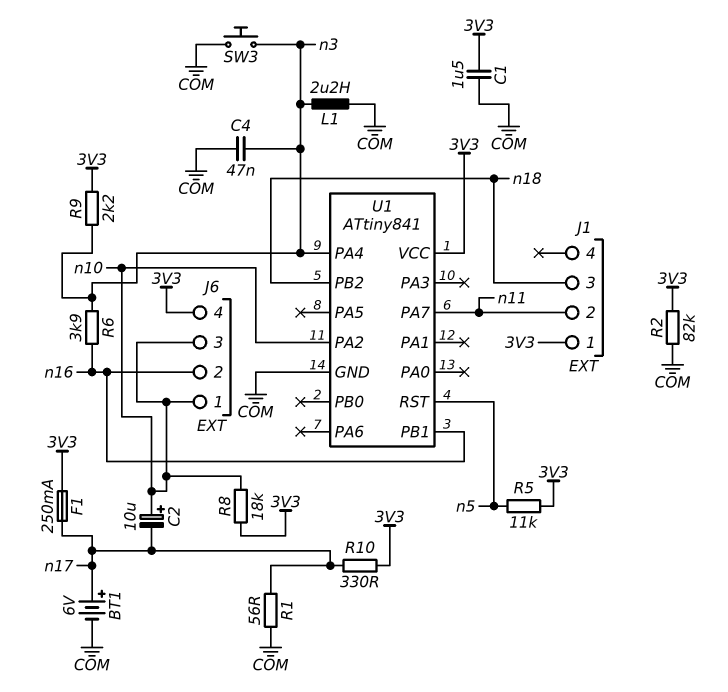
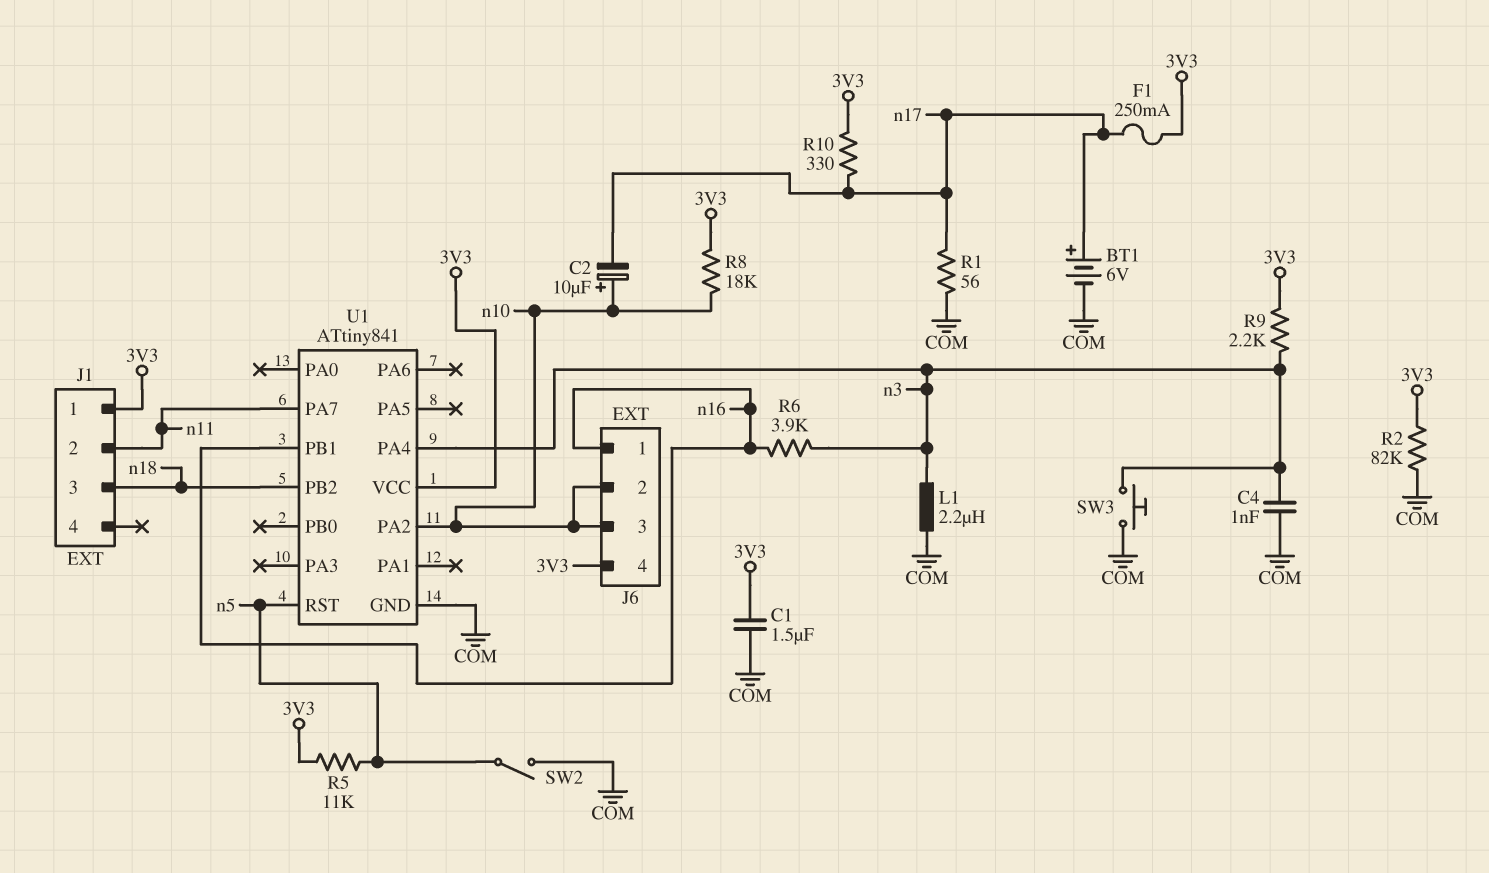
C4: 47nF (COM, n3) -> 1nF (COM, n3)
J6 pin 1: n10 -> n16
J6 pin 2: n16 -> n10
SW2: none -> switch (COM, n5)

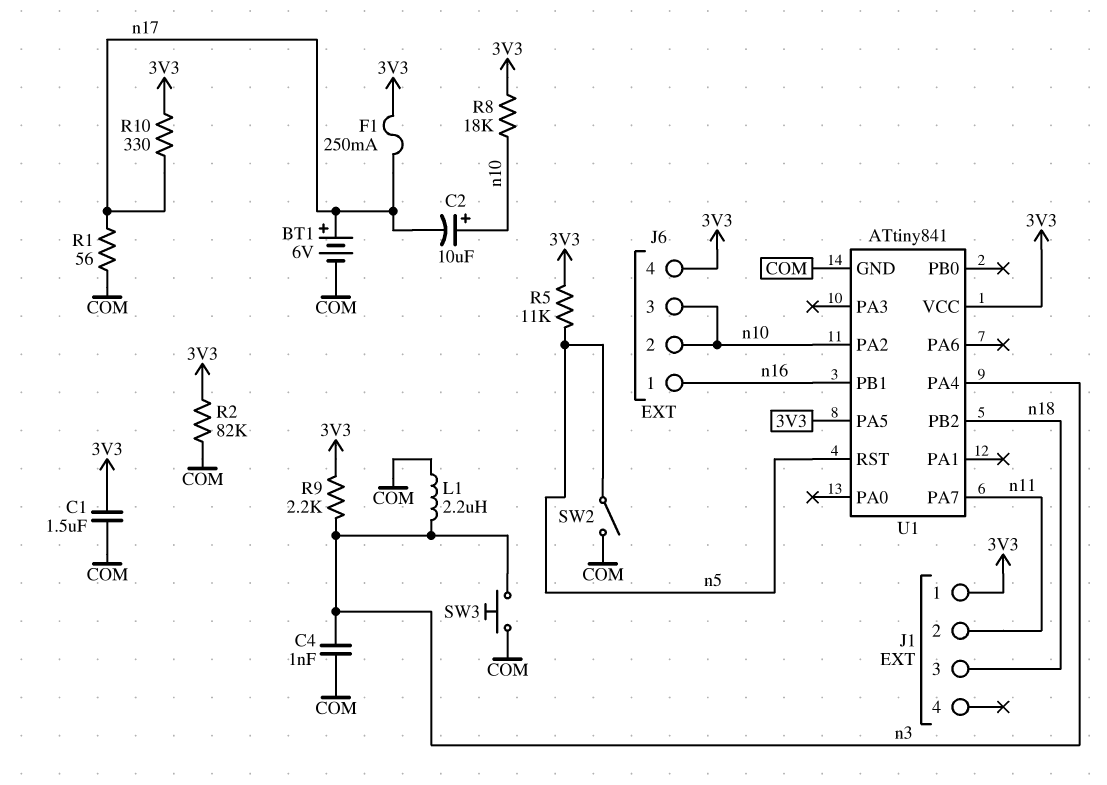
R6: 3.9k (n3, n16) -> none
U1 pin PA5: none -> 3V3

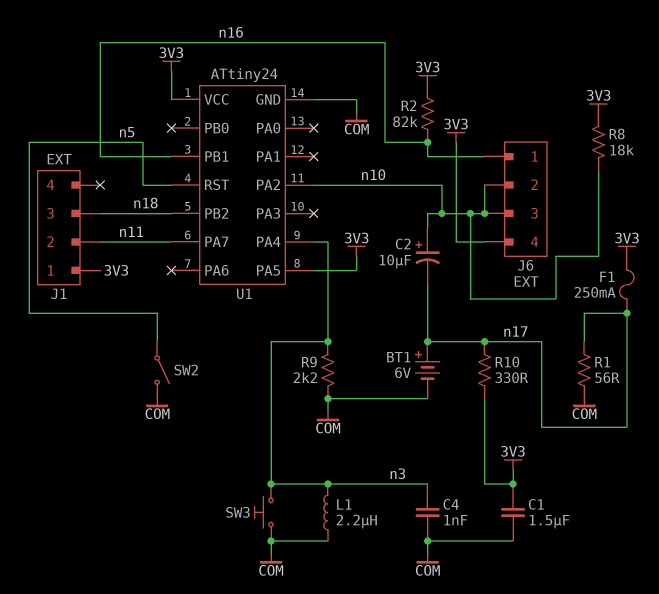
R2: 82k (3V3, COM) -> 82k (3V3, n16)
R5: 11k (3V3, n5) -> none
R9: 2.2k (3V3, n3) -> 2.2k (COM, n3)
U1: ATtiny841 -> ATtiny24

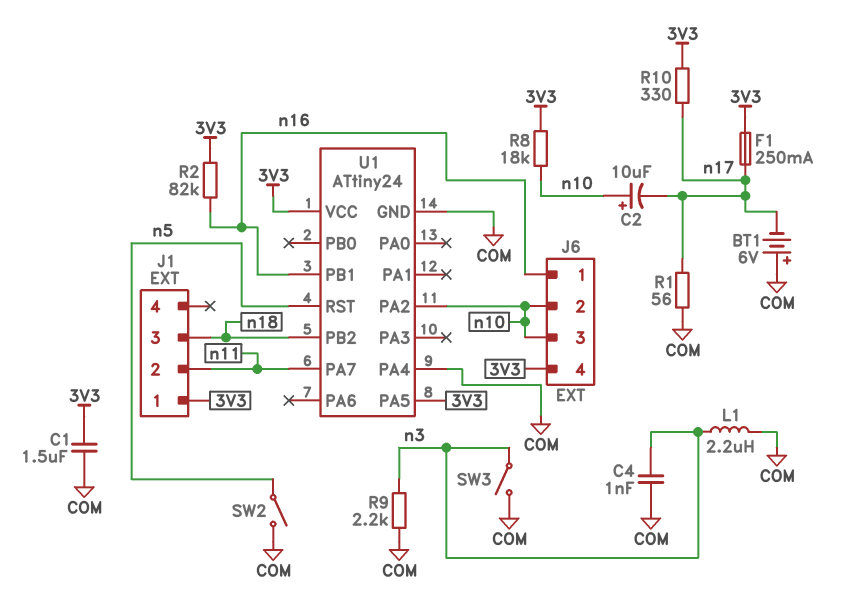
BT1: 6V (plus n17, minus COM) -> 6V (plus COM, minus n17)
SW3: button (COM, n3) -> switch (COM, n3)
U1 pin PA4: n3 -> COM

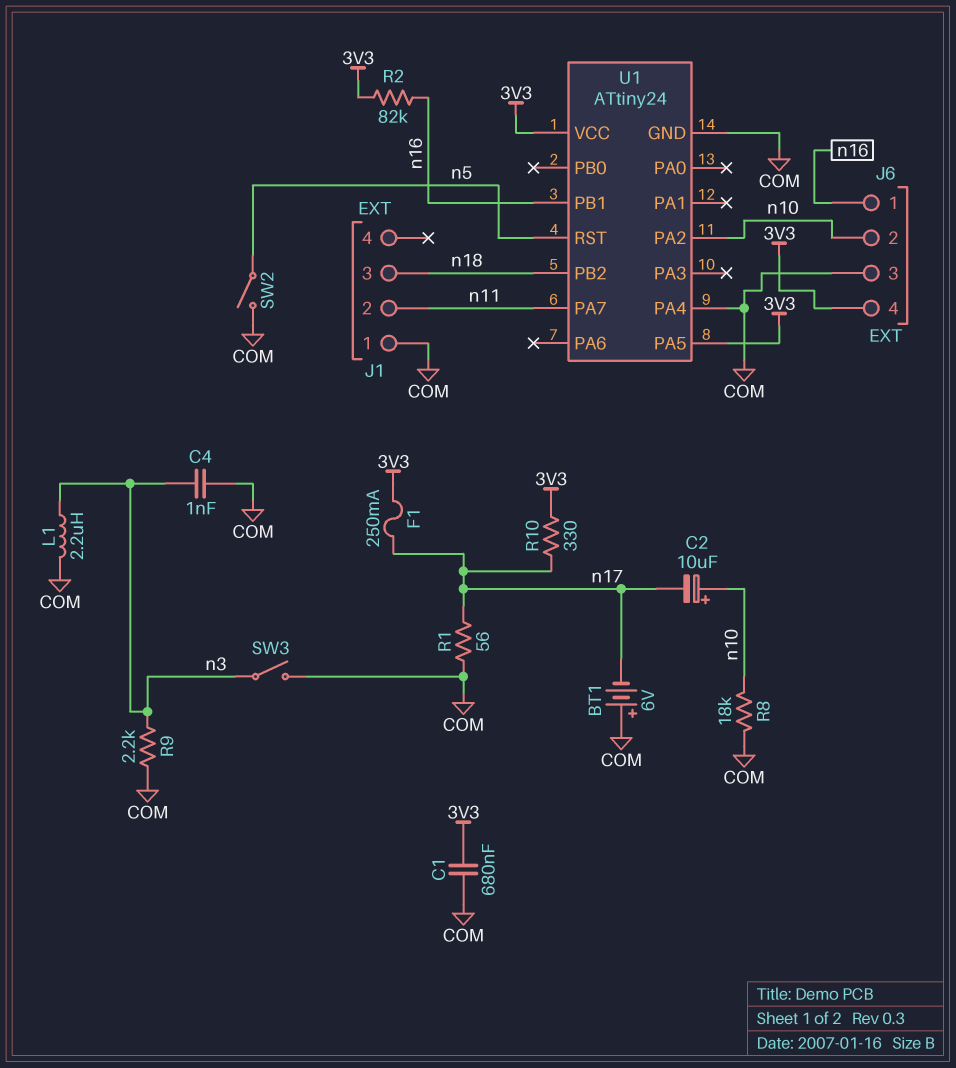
C1: 1.5uF (3V3, COM) -> 680nF (3V3, COM)
J1 pin 1: 3V3 -> COM
J6 pin 3: n10 -> COM
R8: 18k (3V3, n10) -> 18k (COM, n10)

